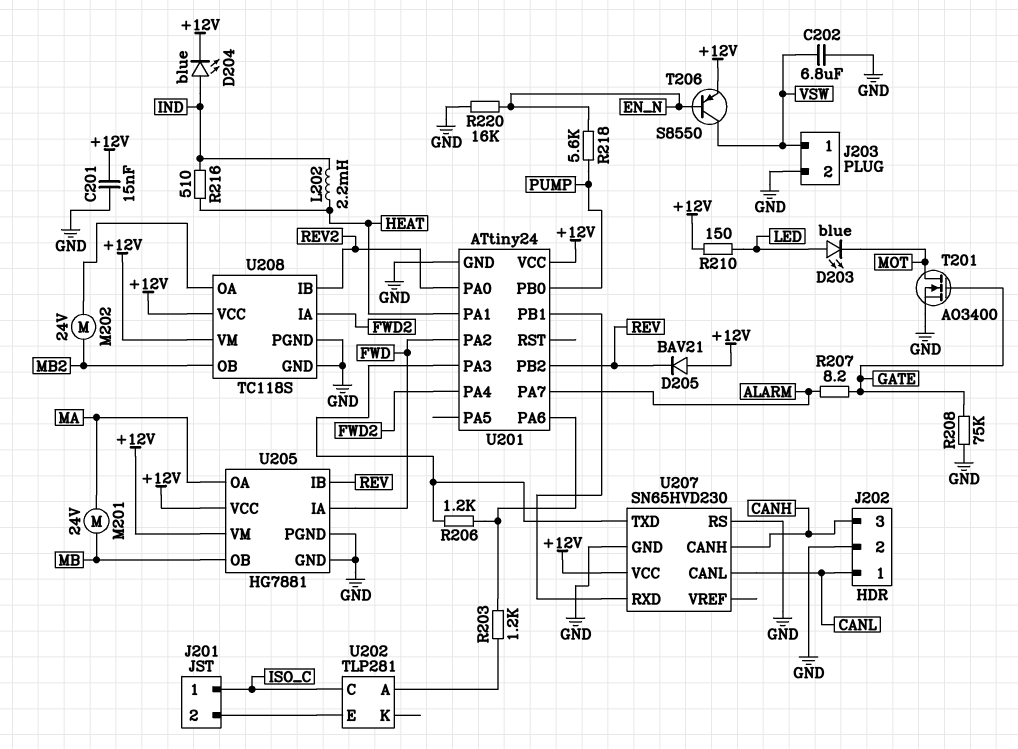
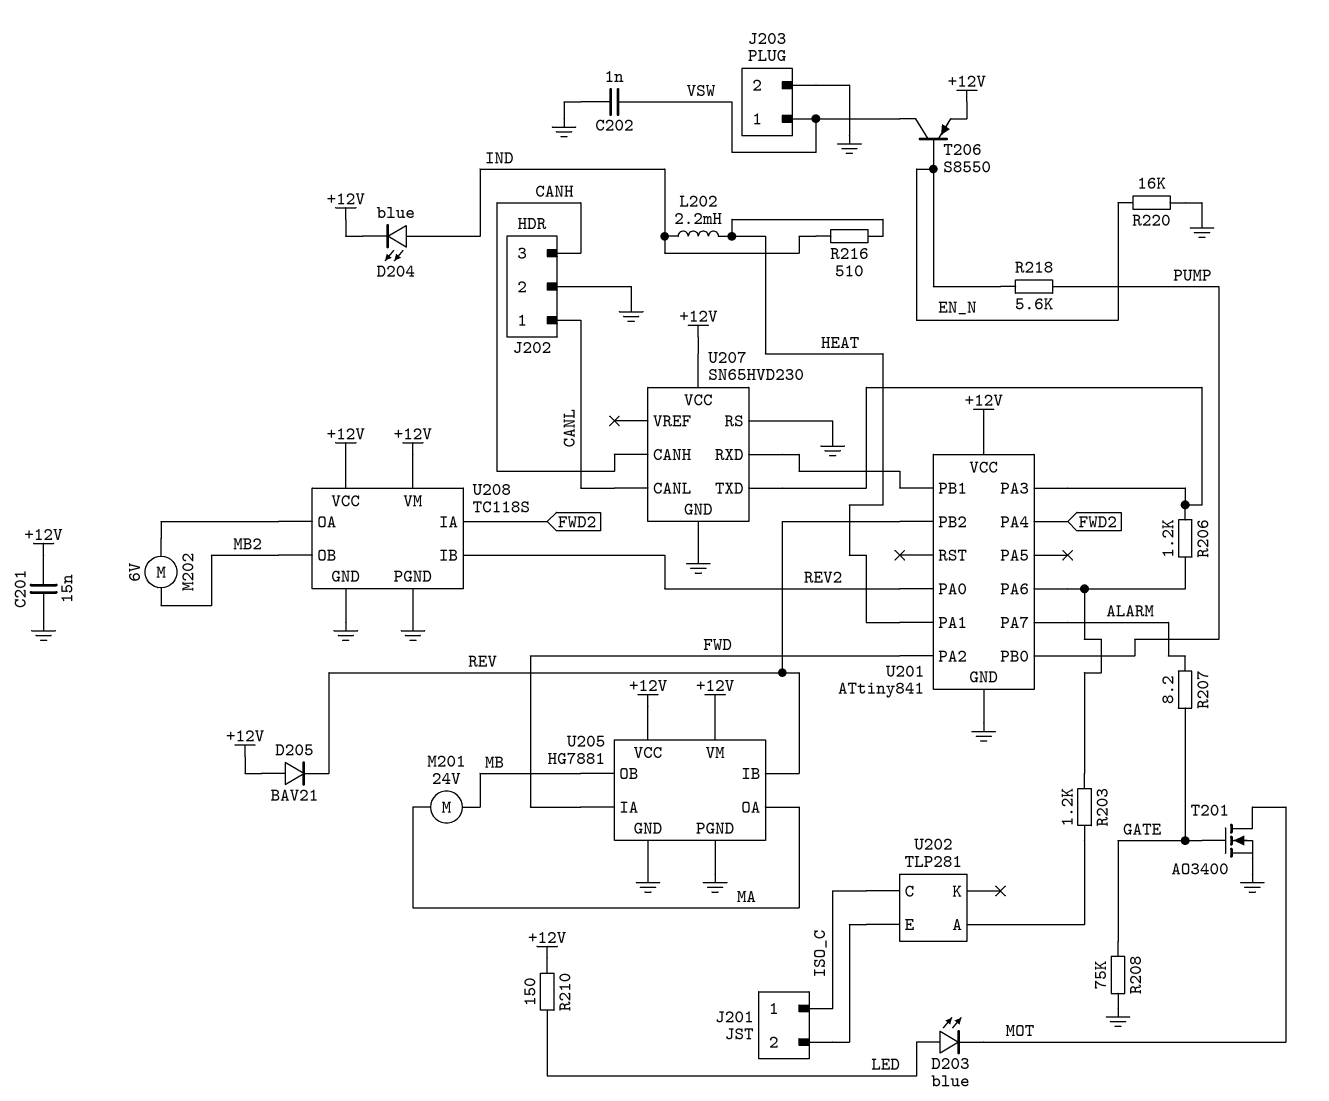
C202: 6.8uF (GND, VSW) -> 1nF (GND, VSW)
M202: motor 24V (MB2, U208/OA) -> motor 6V (MB2, U208/OA)
U201: ATtiny24 -> ATtiny841

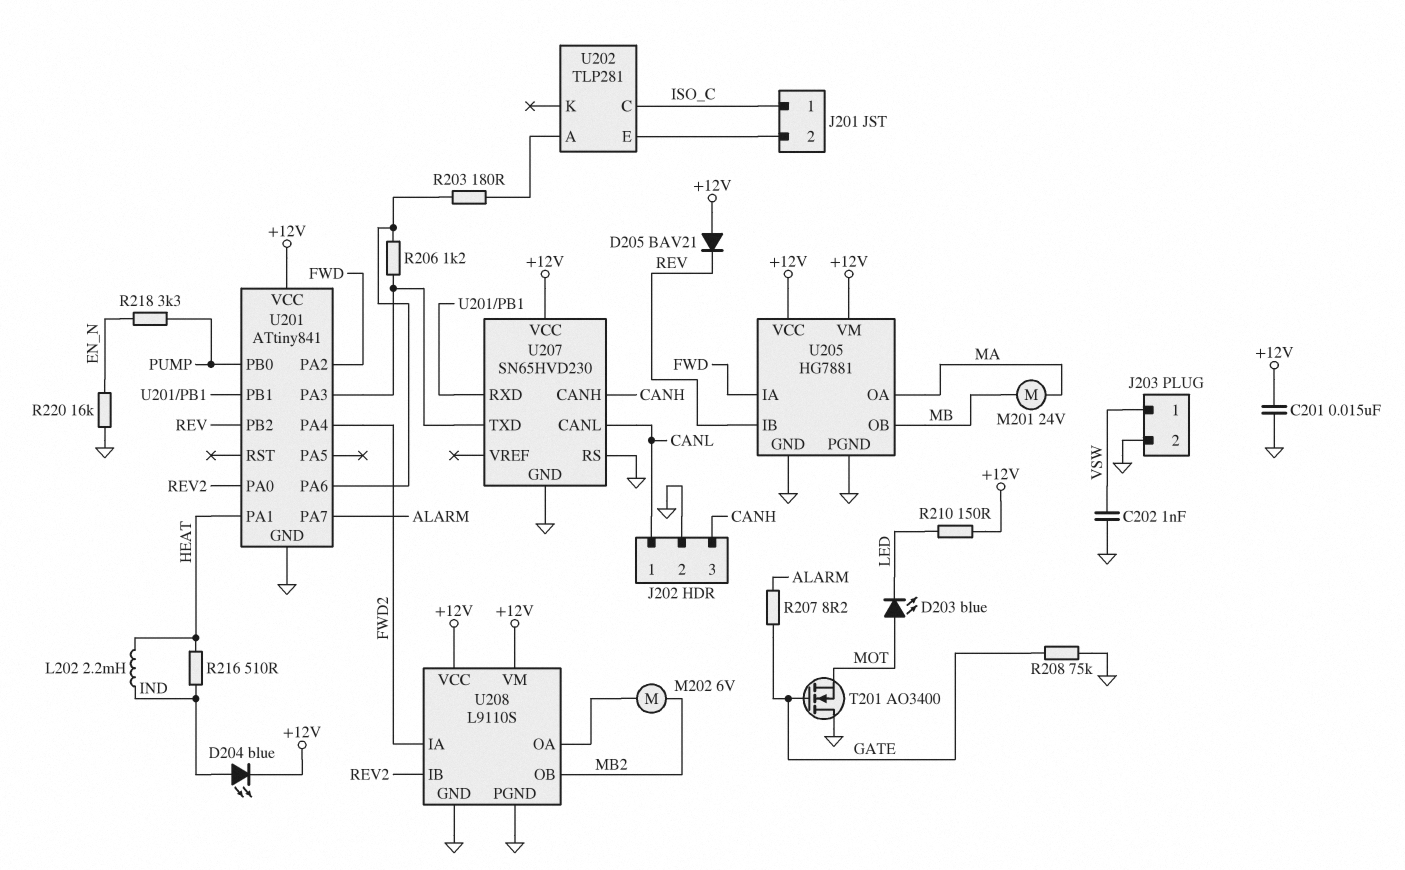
D203: LED blue (A LED, K MOT) -> LED blue (A MOT, K LED)
R203: 1.2k (U201/PA6, U202/A) -> 180 (U201/PA6, U202/A)
R218: 5.6k (EN_N, PUMP) -> 3.3k (EN_N, PUMP)
T201: NMOS AO3400 (G GATE, D MOT, S GND) -> NMOS AO3400 (G GATE, D GND, S MOT)
T206: PNP S8550 (B EN_N, C VSW, E +12V) -> none
U208: TC118S -> L9110S

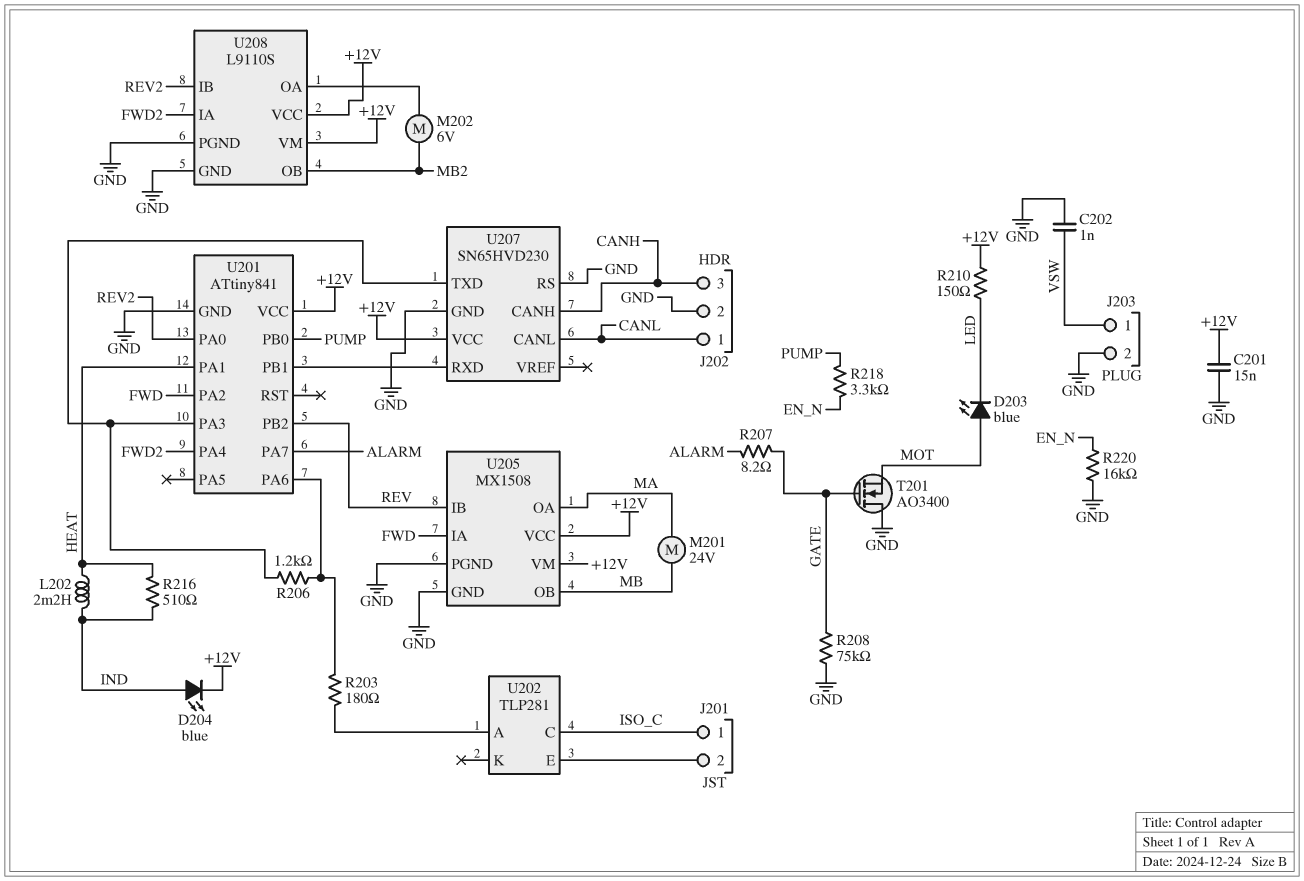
D205: diode BAV21 (A +12V, K REV) -> none
U205: HG7881 -> MX1508

